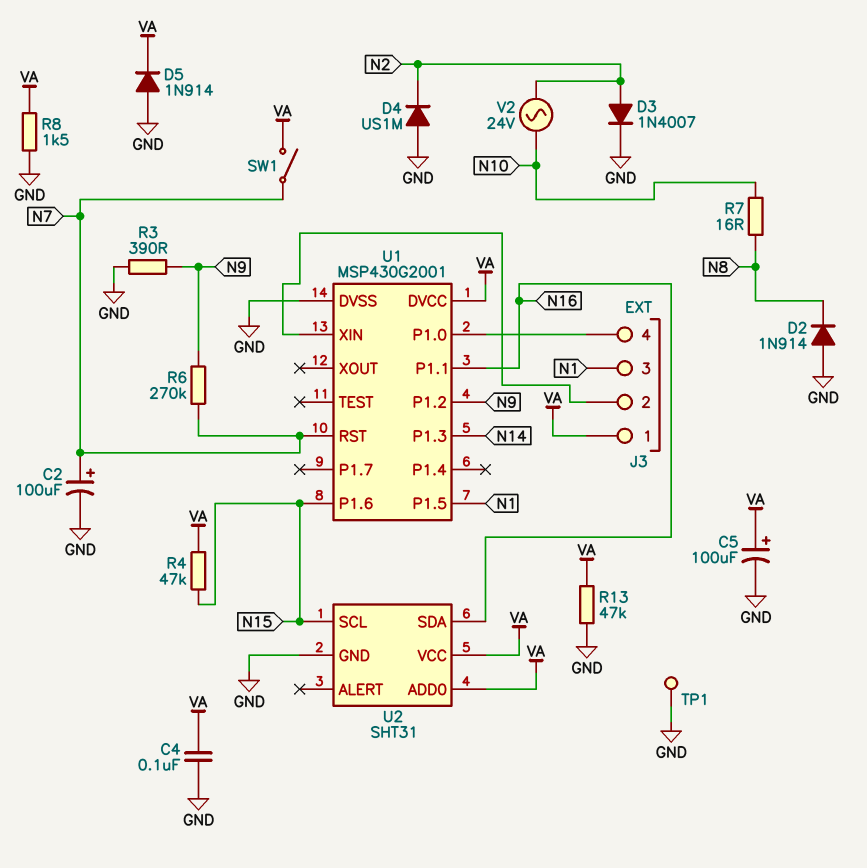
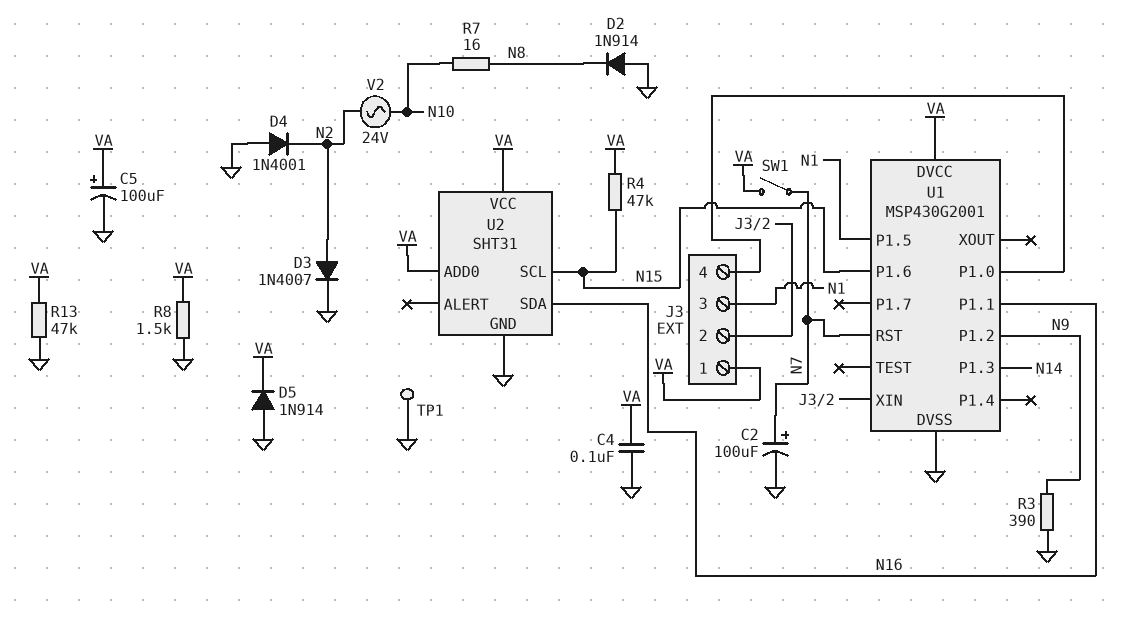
D4: diode US1M (A GND, K N2) -> diode 1N4001 (A GND, K N2)
R6: 270k (N7, N9) -> none

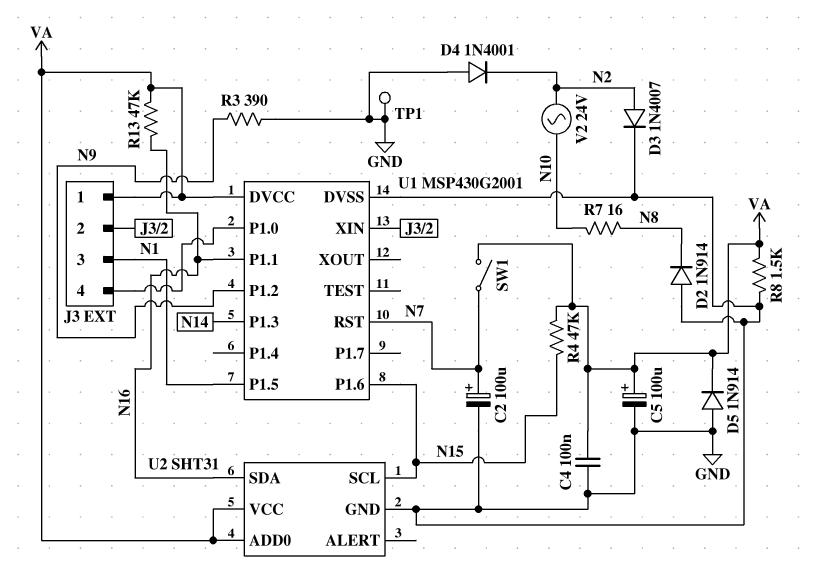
R13: 47k (GND, VA) -> 47k (N16, VA)

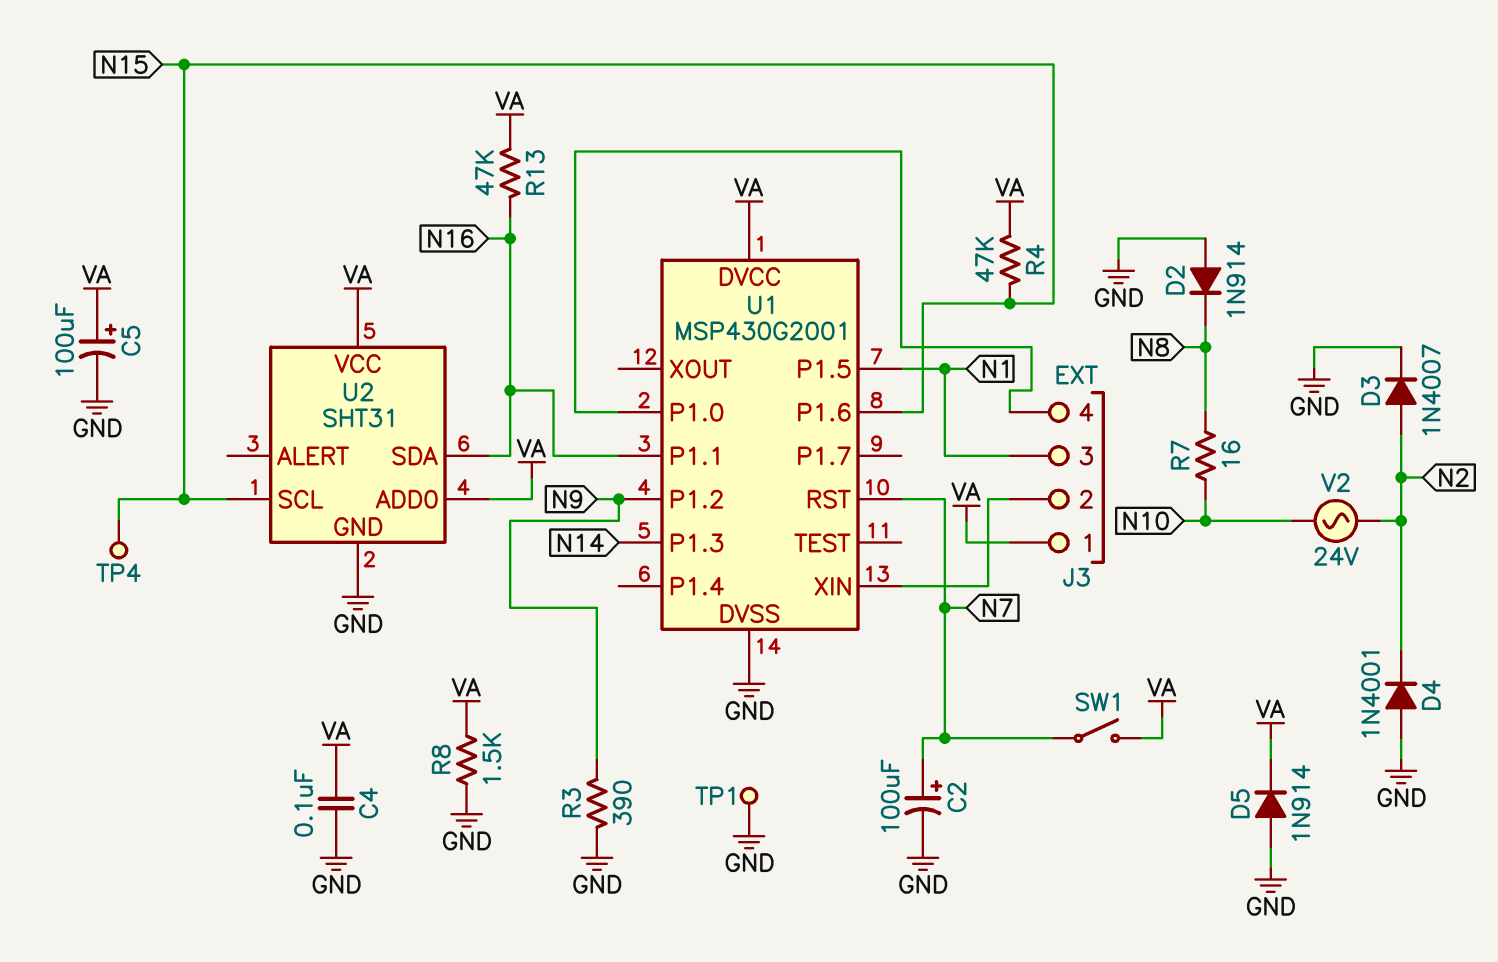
TP4: none -> test point (N15)

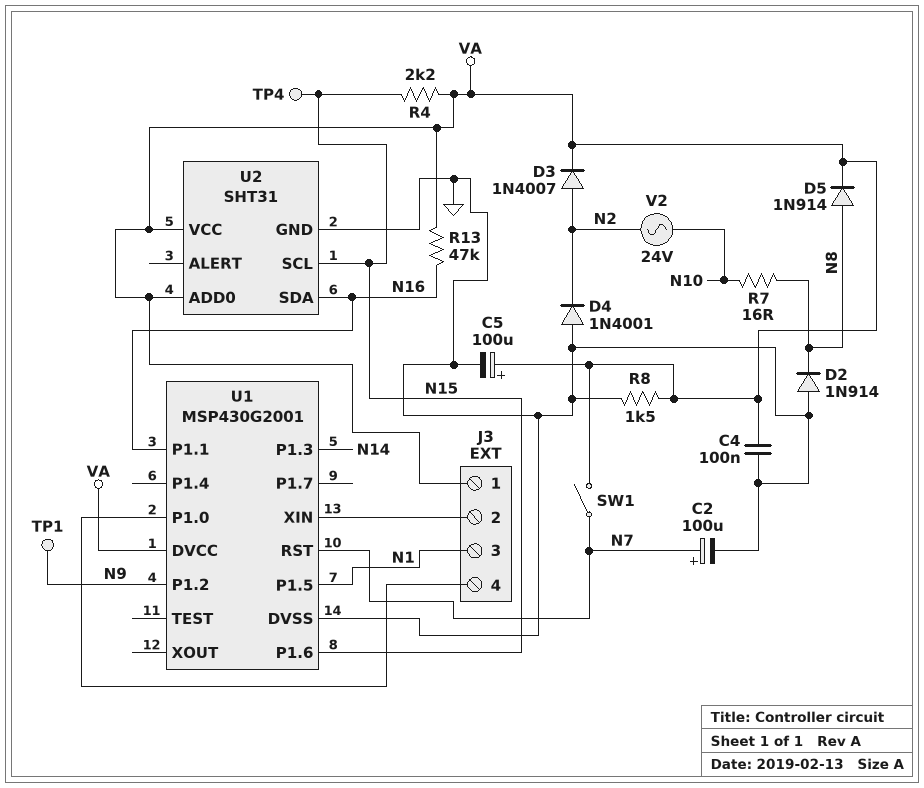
D3: diode 1N4007 (A N2, K GND) -> diode 1N4007 (A N2, K VA)
D5: diode 1N914 (A GND, K VA) -> diode 1N914 (A N8, K VA)
R3: 390 (GND, N9) -> none
R4: 47k (N15, VA) -> 2.2k (N15, VA)
TP1: test point (GND) -> test point (N9)

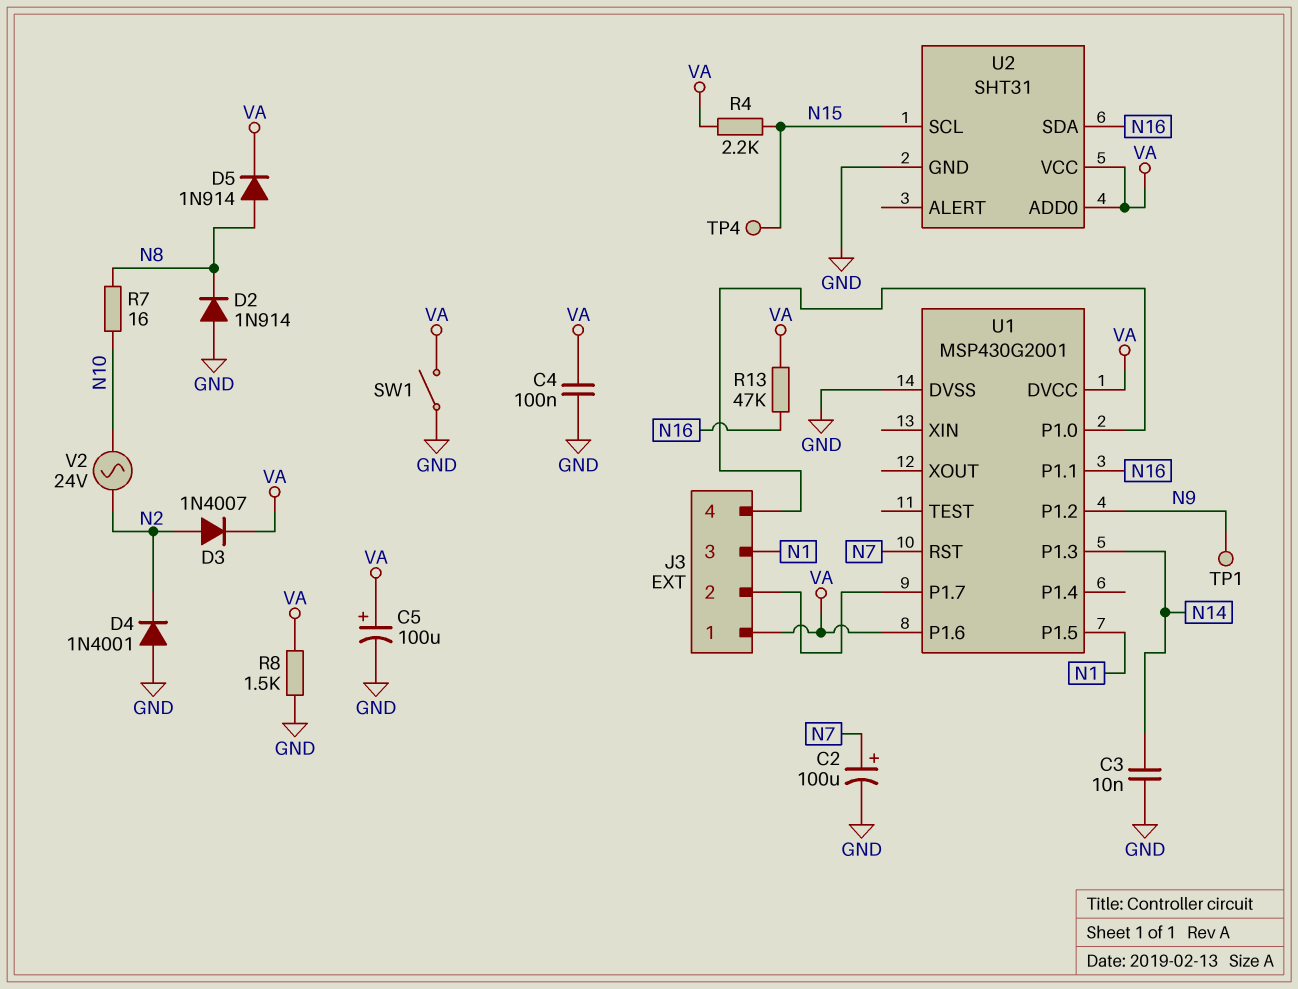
C3: none -> 10nF (GND, N14)
SW1: switch (N7, VA) -> switch (GND, VA)
U1 pin P1.6: N15 -> VA
U1 pin P1.7: none -> J3/2
U1 pin XIN: J3/2 -> none

